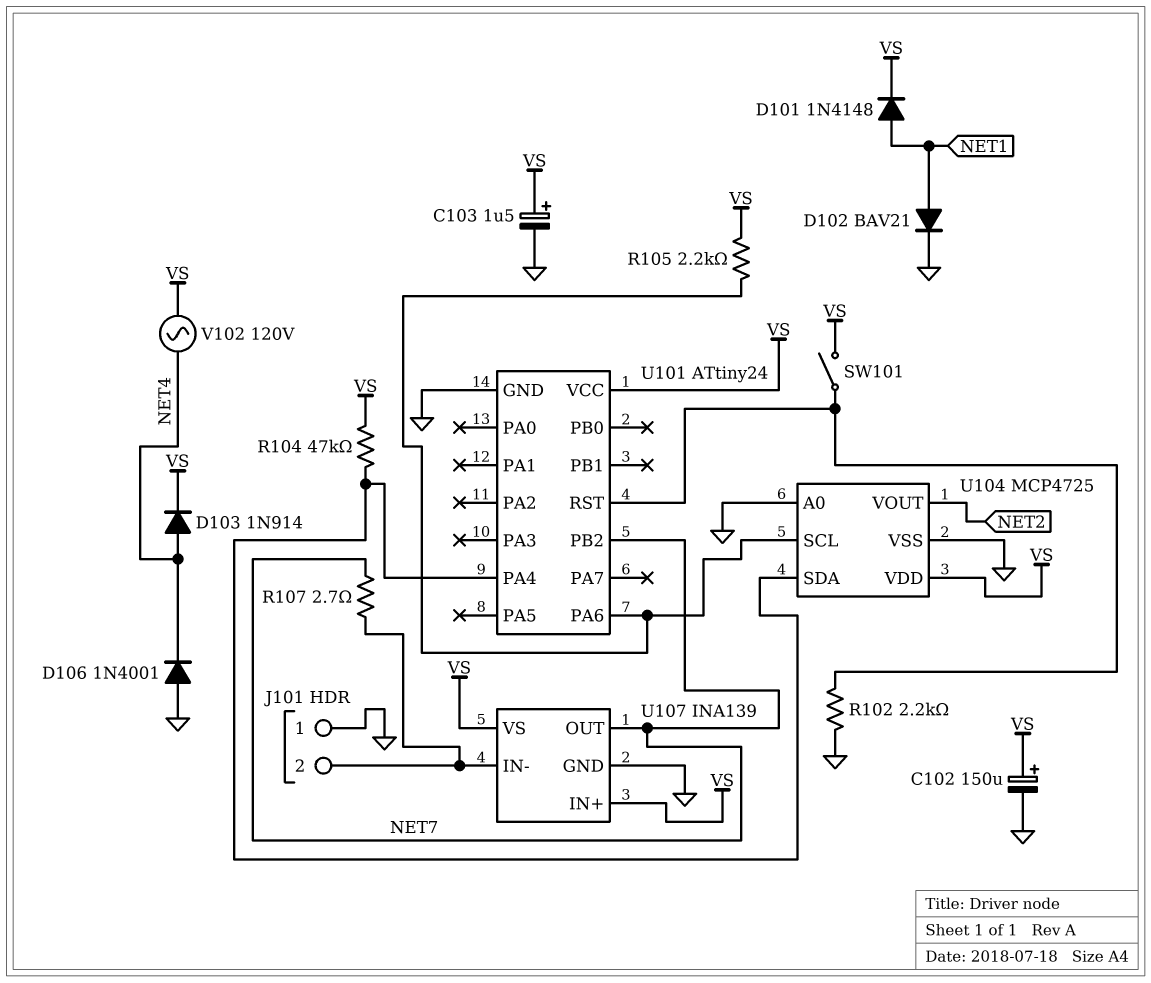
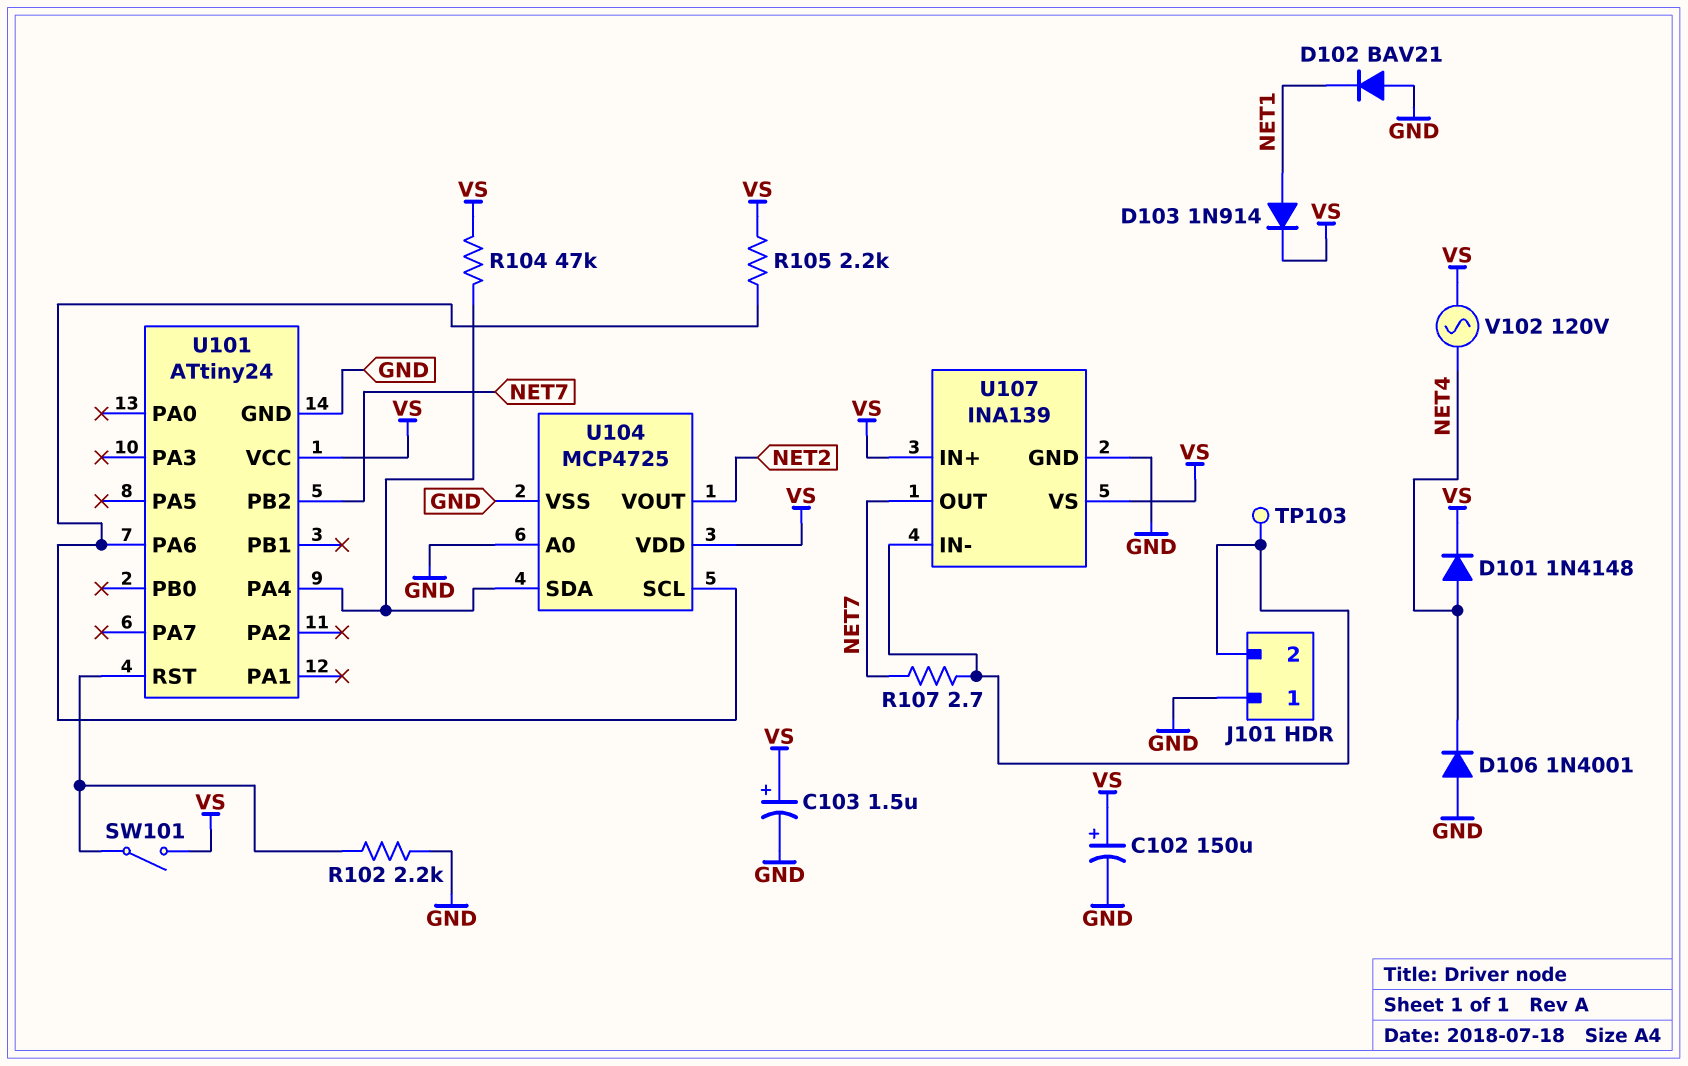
D101: diode 1N4148 (A NET1, K VS) -> diode 1N4148 (A NET4, K VS)
D102: diode BAV21 (A NET1, K GND) -> diode BAV21 (A GND, K NET1)
D103: diode 1N914 (A NET4, K VS) -> diode 1N914 (A NET1, K VS)
TP103: none -> test point (J101/2)

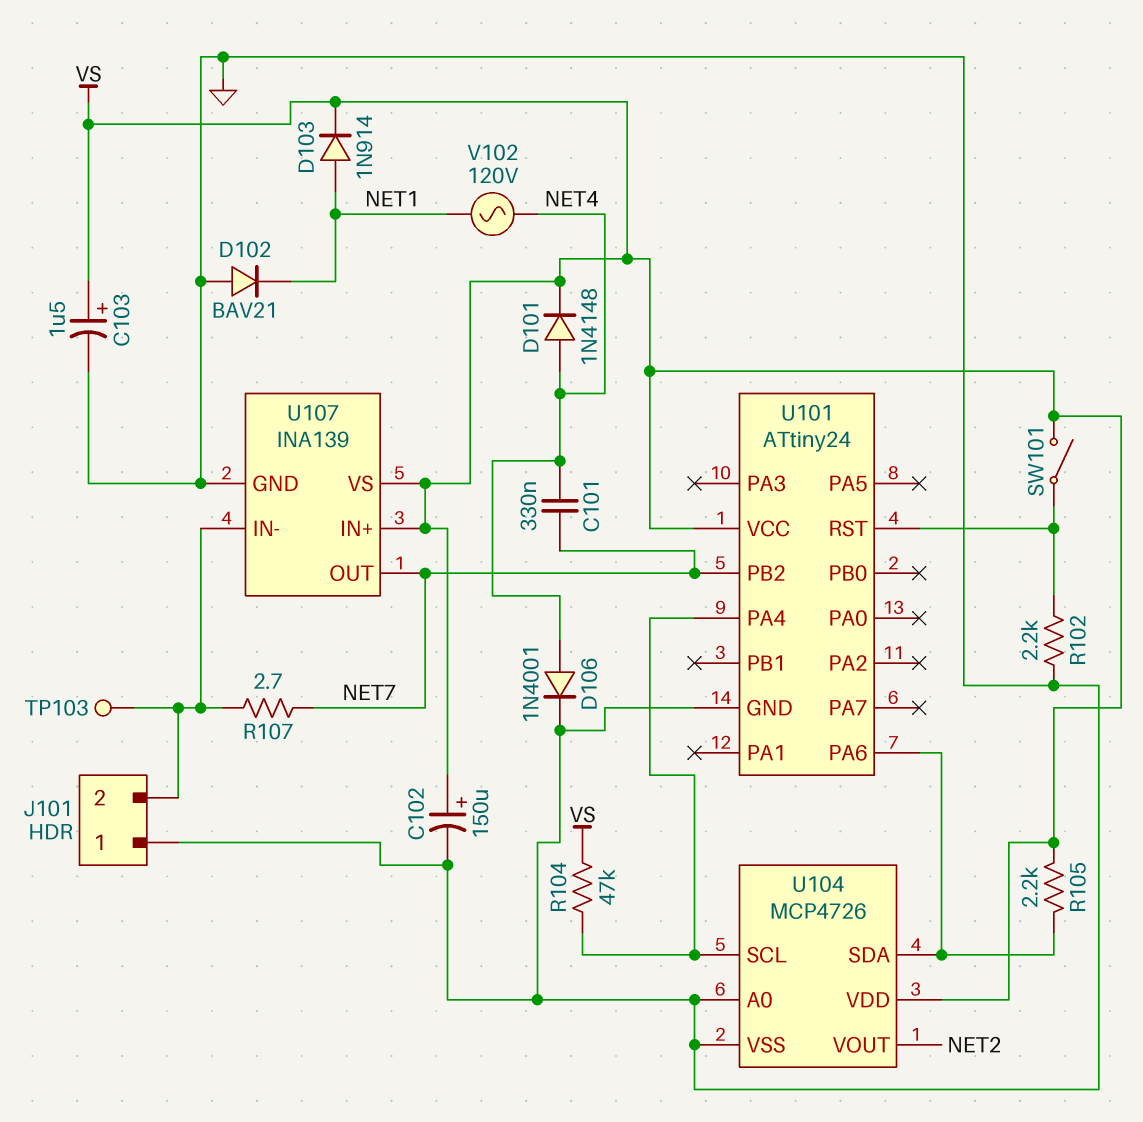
C101: none -> 330nF (NET4, NET7)
D106: diode 1N4001 (A GND, K NET4) -> diode 1N4001 (A NET4, K GND)
U104: MCP4725 -> MCP4726
U104 pin SCL: U101/PA6 -> U101/PA4
U104 pin SDA: U101/PA4 -> U101/PA6
V102: AC 120V (NET4, VS) -> AC 120V (NET1, NET4)

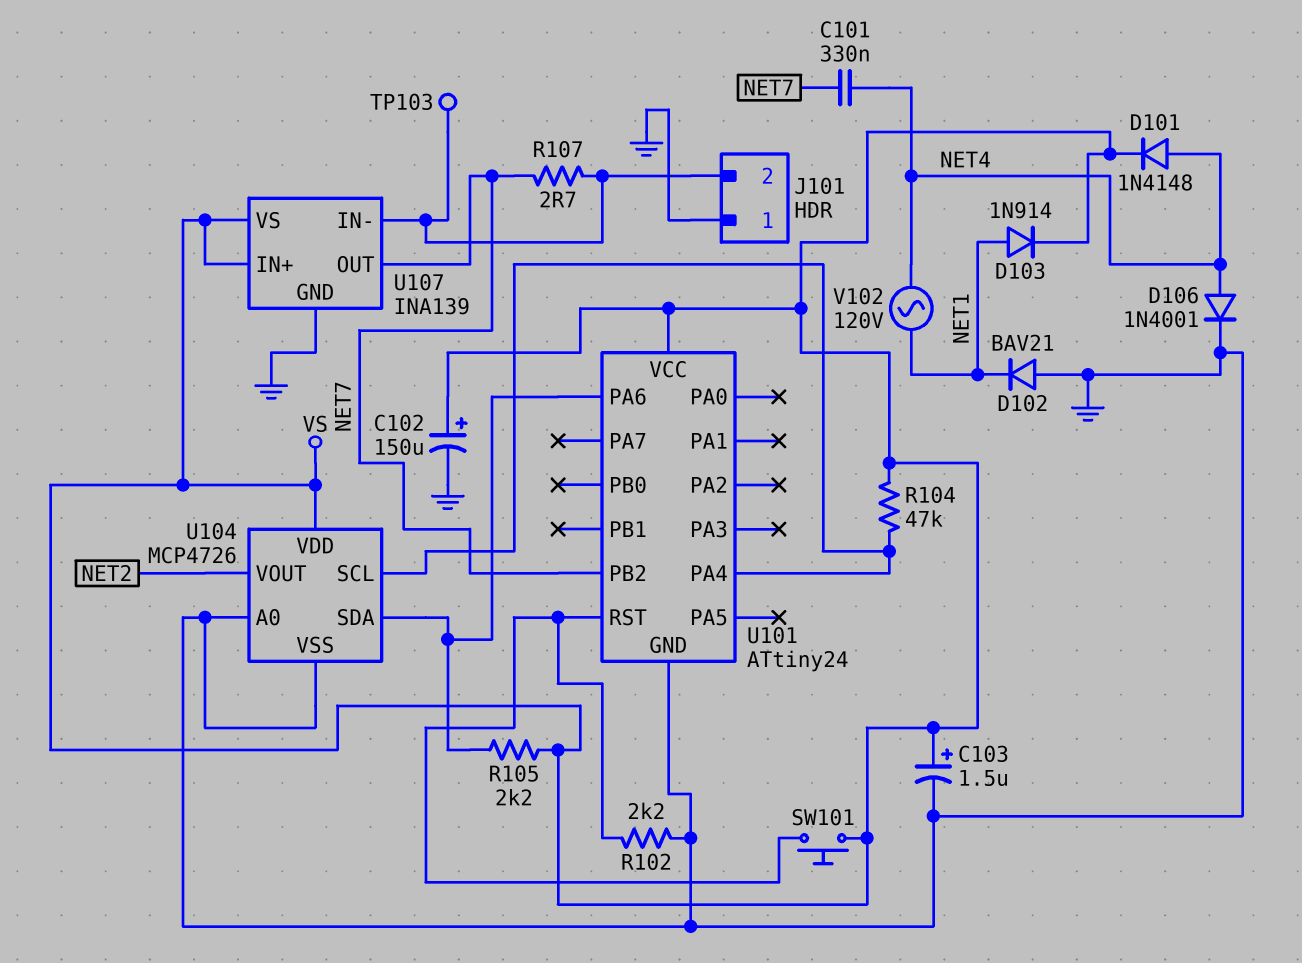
SW101: switch (U101/RST, VS) -> button (U101/RST, VS)

